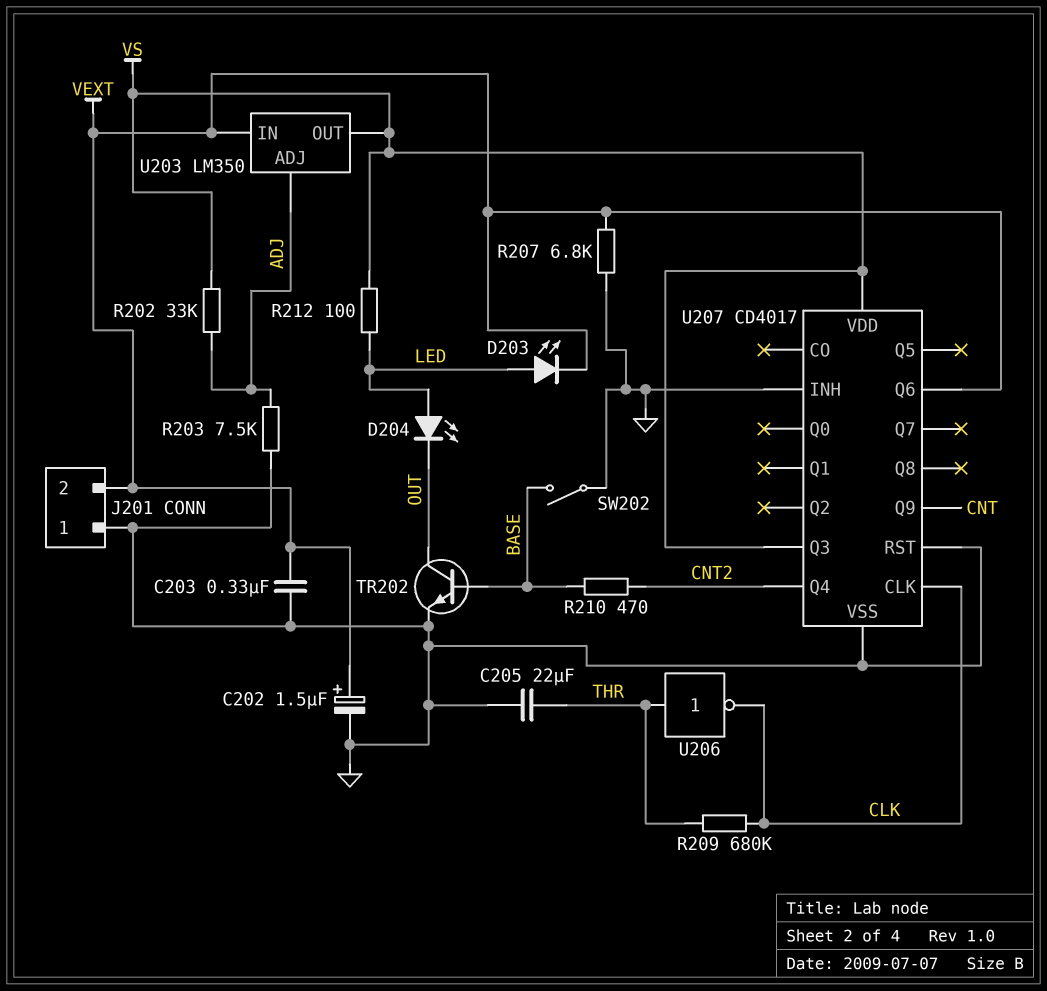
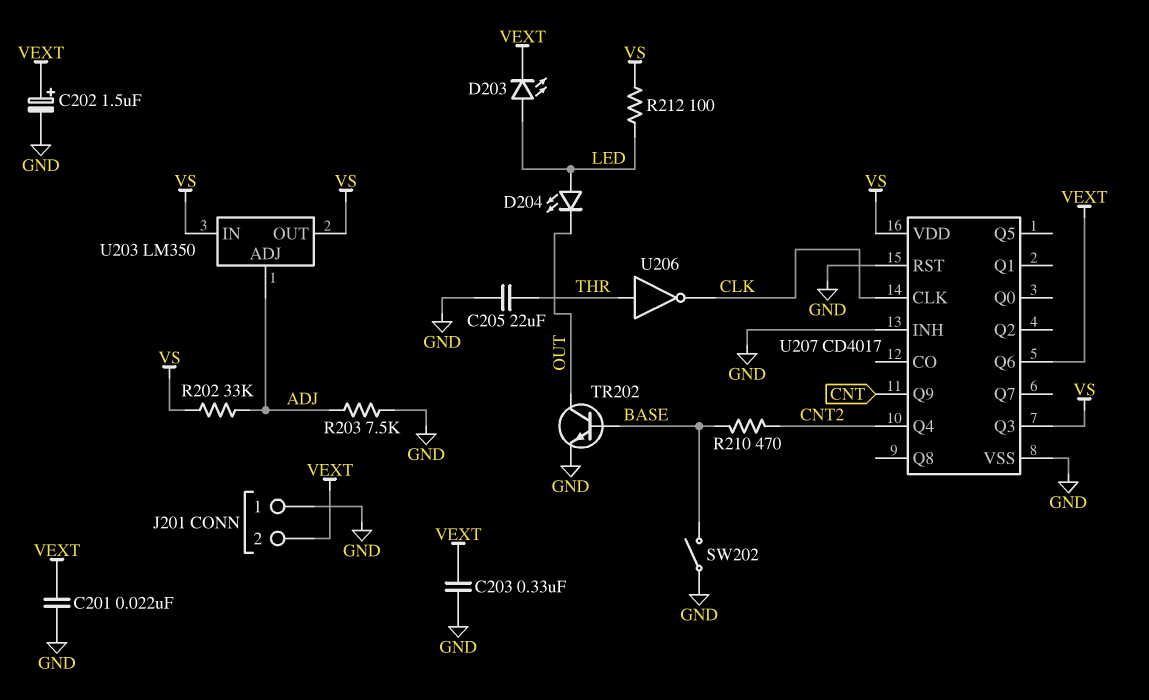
C201: none -> 22nF (GND, VEXT)
R207: 6.8k (GND, VEXT) -> none
R209: 680k (CLK, THR) -> none
U203 pin IN: VEXT -> VS

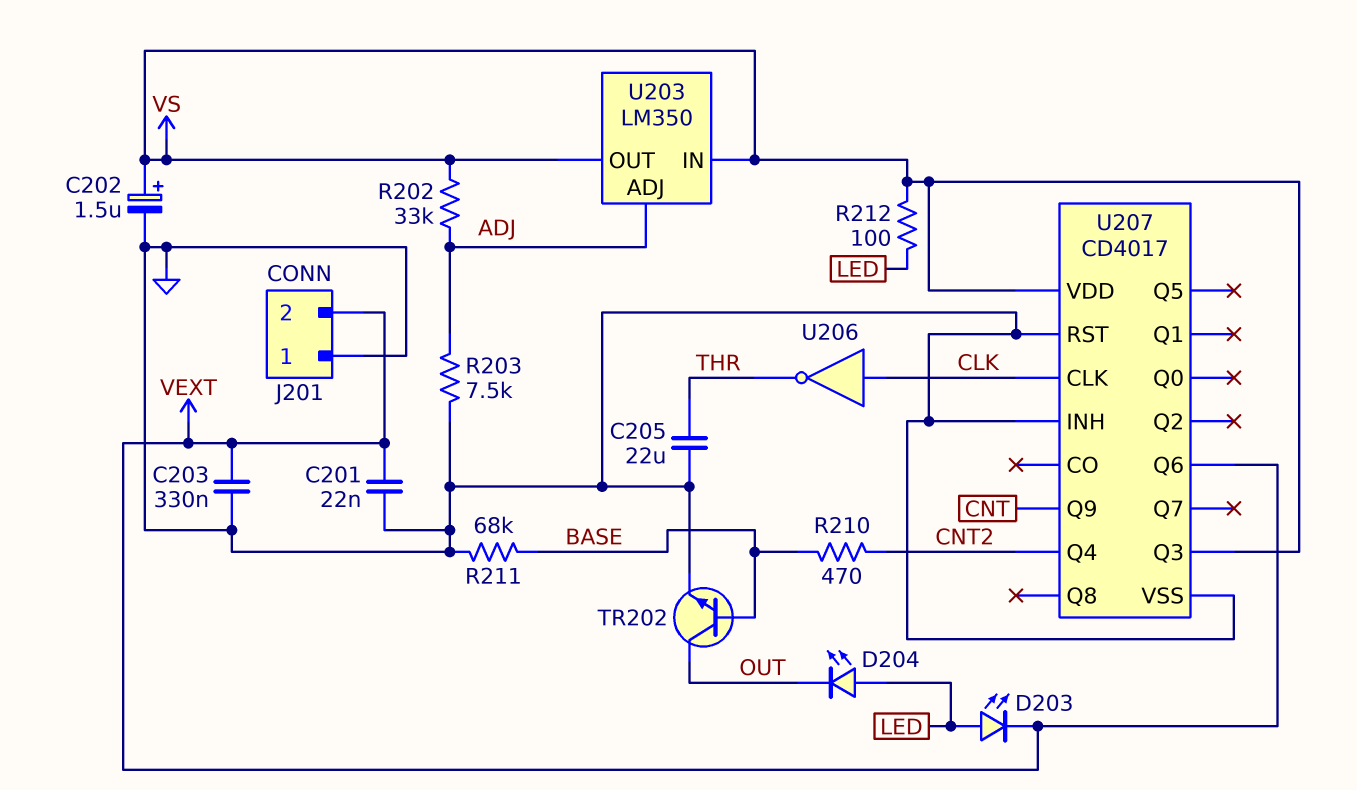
C202: 1.5uF (plus VEXT, minus GND) -> 1.5uF (plus VS, minus GND)
R211: none -> 68k (BASE, GND)
SW202: switch (BASE, GND) -> none
U206: NOT (in THR, out CLK) -> NOT (in CLK, out THR)

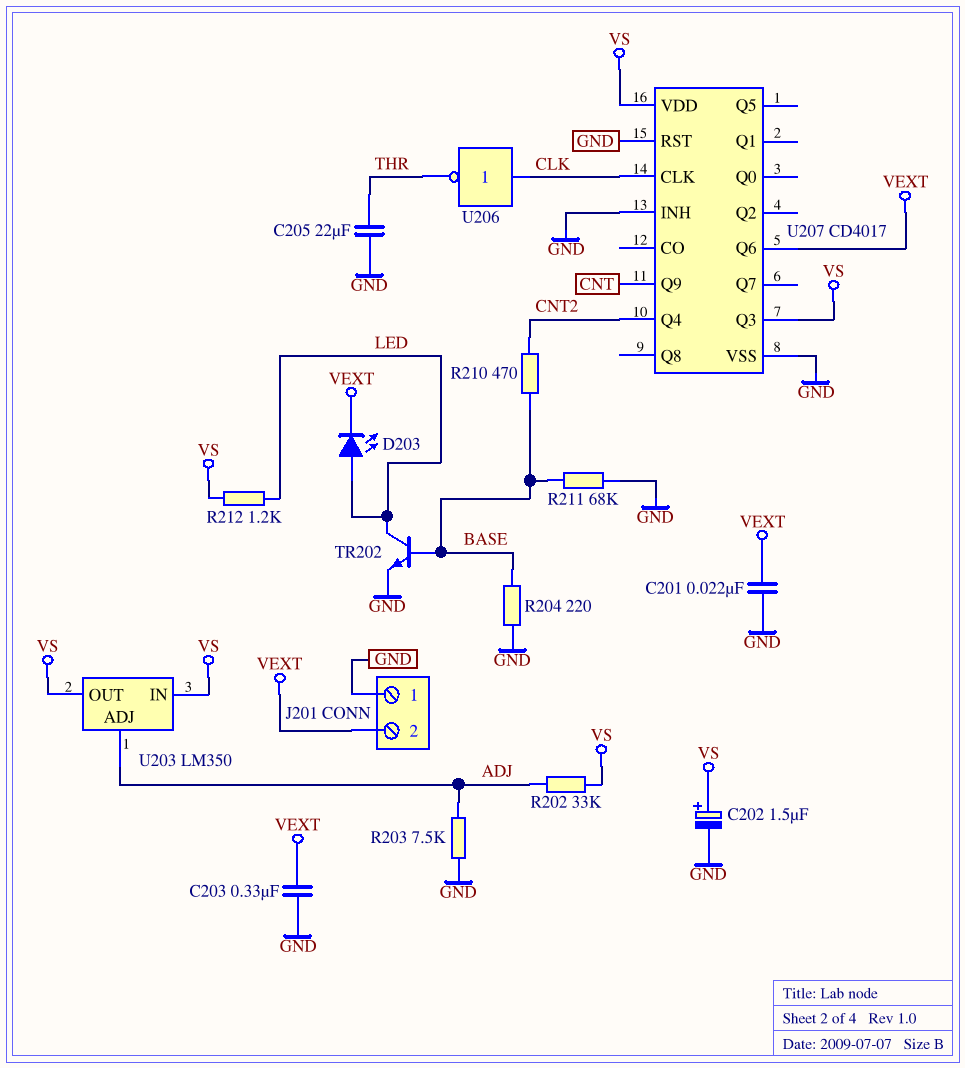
D204: LED (A LED, K OUT) -> none
R204: none -> 220 (BASE, GND)
R212: 100 (LED, VS) -> 1.2k (LED, VS)
TR202: NPN (B BASE, C OUT, E GND) -> NPN (B BASE, C LED, E GND)

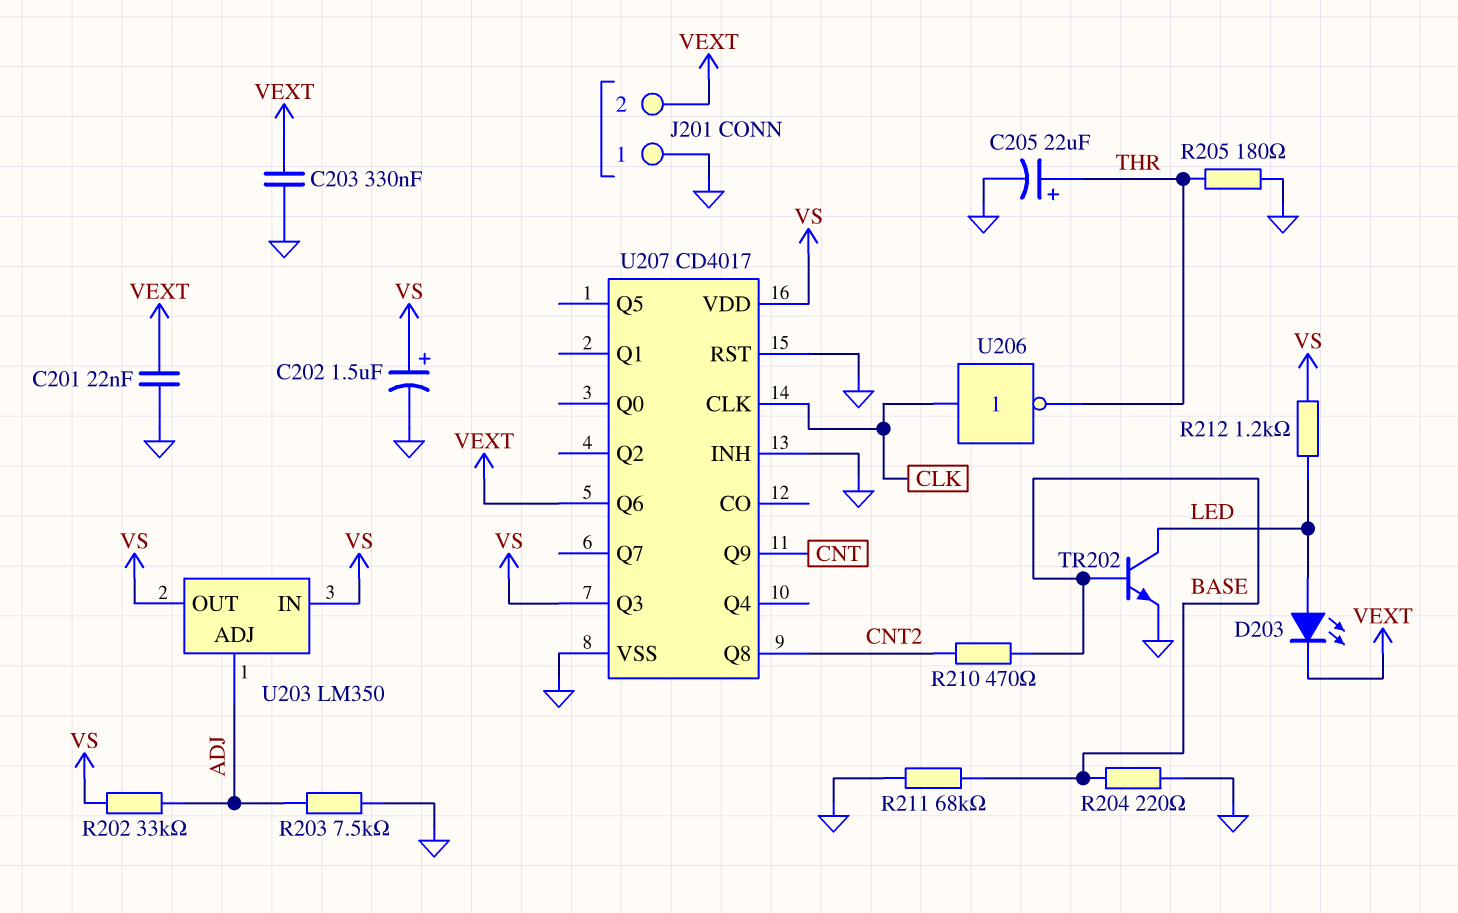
C205: 22uF (GND, THR) -> 22uF (plus THR, minus GND)
R205: none -> 180 (GND, THR)
U207 pin Q4: CNT2 -> none
U207 pin Q8: none -> CNT2

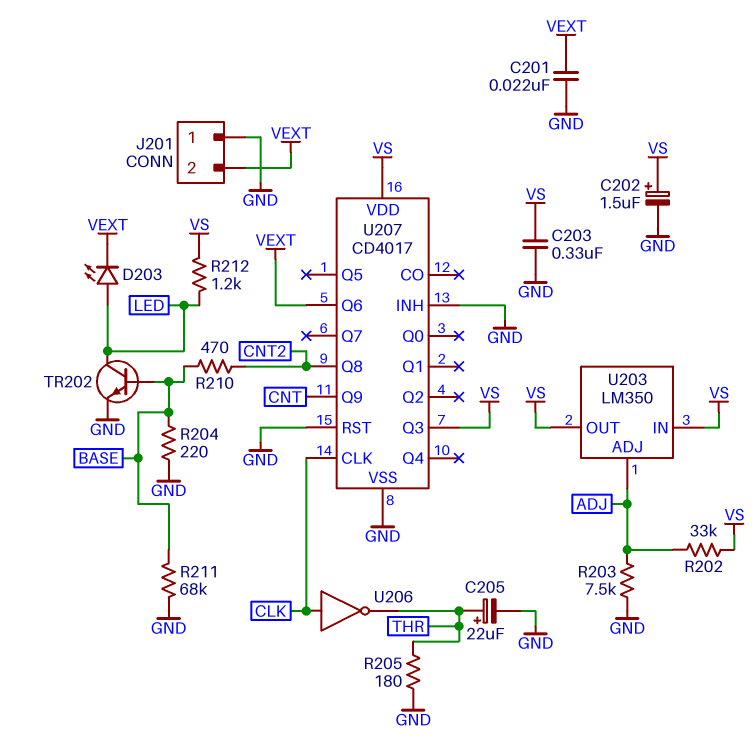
C203: 330nF (GND, VEXT) -> 330nF (GND, VS)

